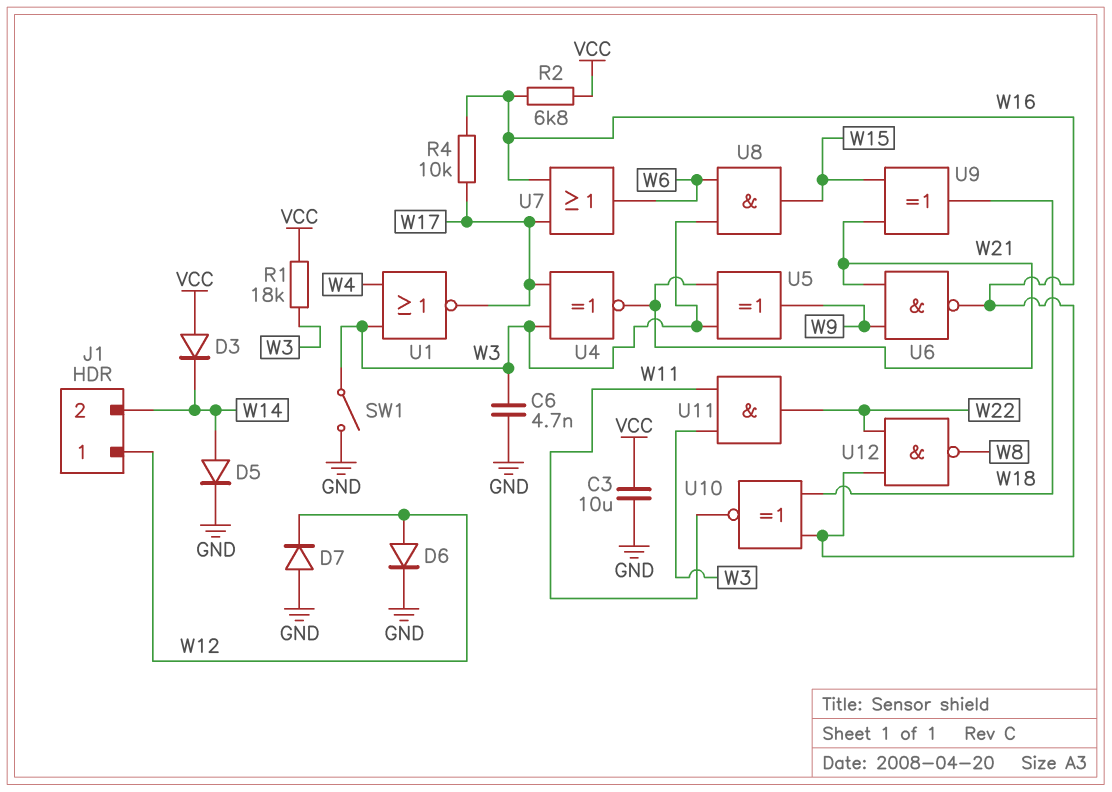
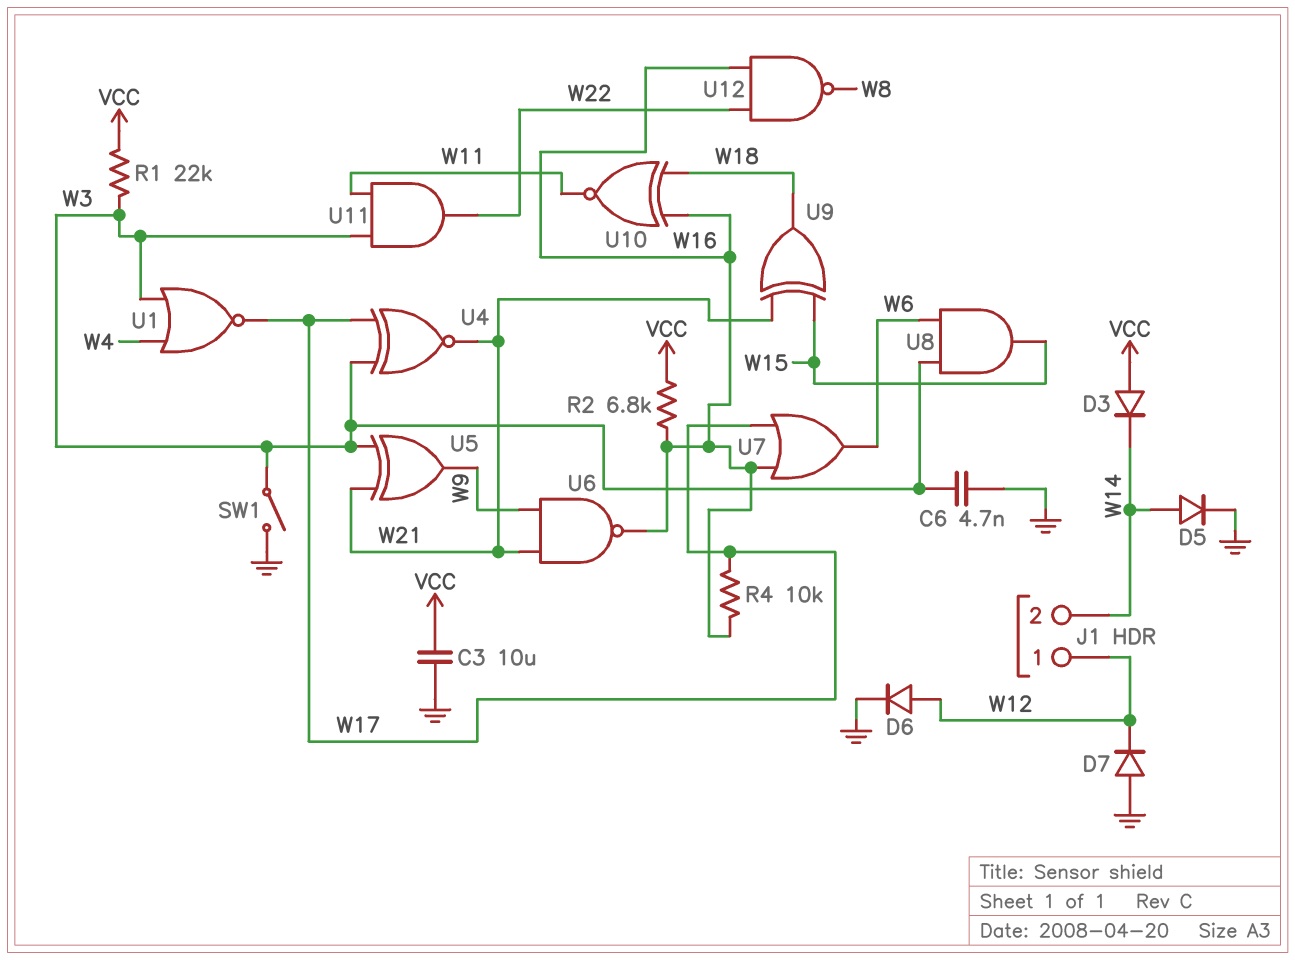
R1: 18k (VCC, W3) -> 22k (VCC, W3)

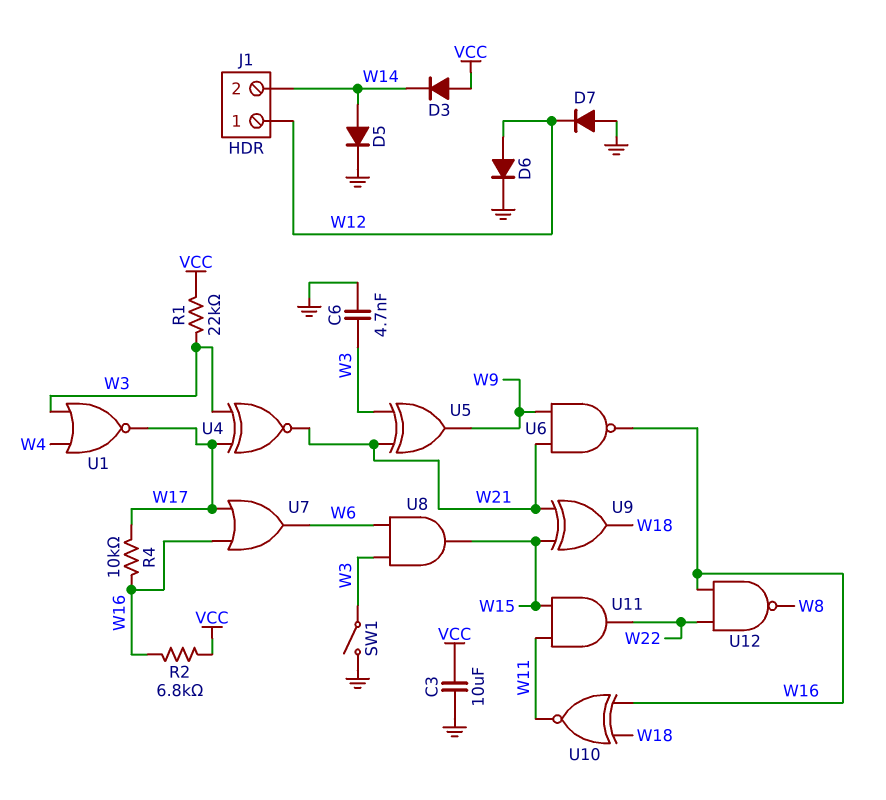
U11: AND (in W3, in W11, out W22) -> AND (in W11, in W15, out W22)

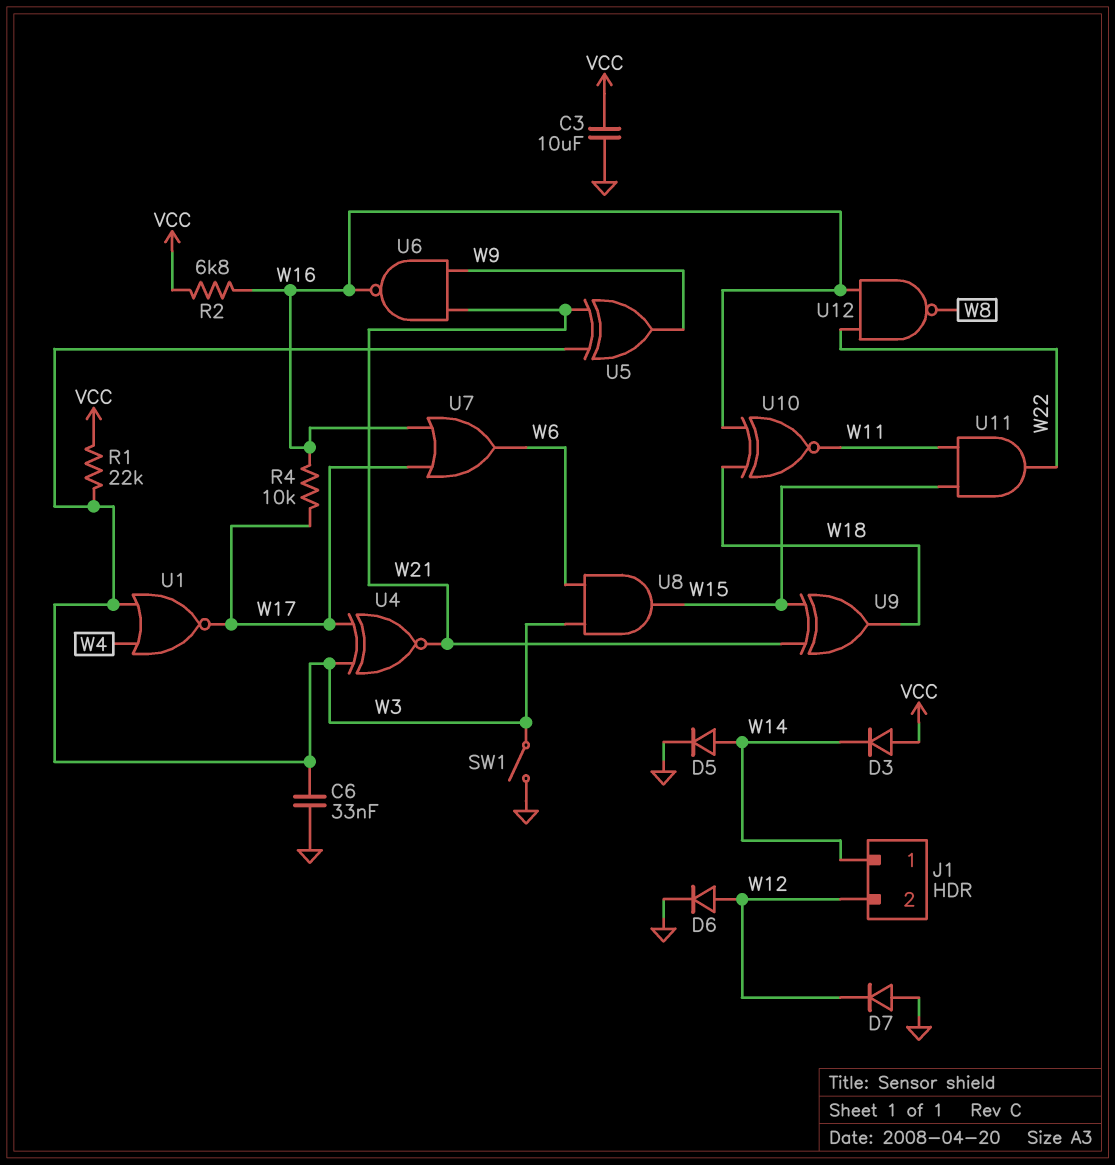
C6: 4.7nF (GND, W3) -> 33nF (GND, W3)
J1 pin 1: W12 -> W14
J1 pin 2: W14 -> W12

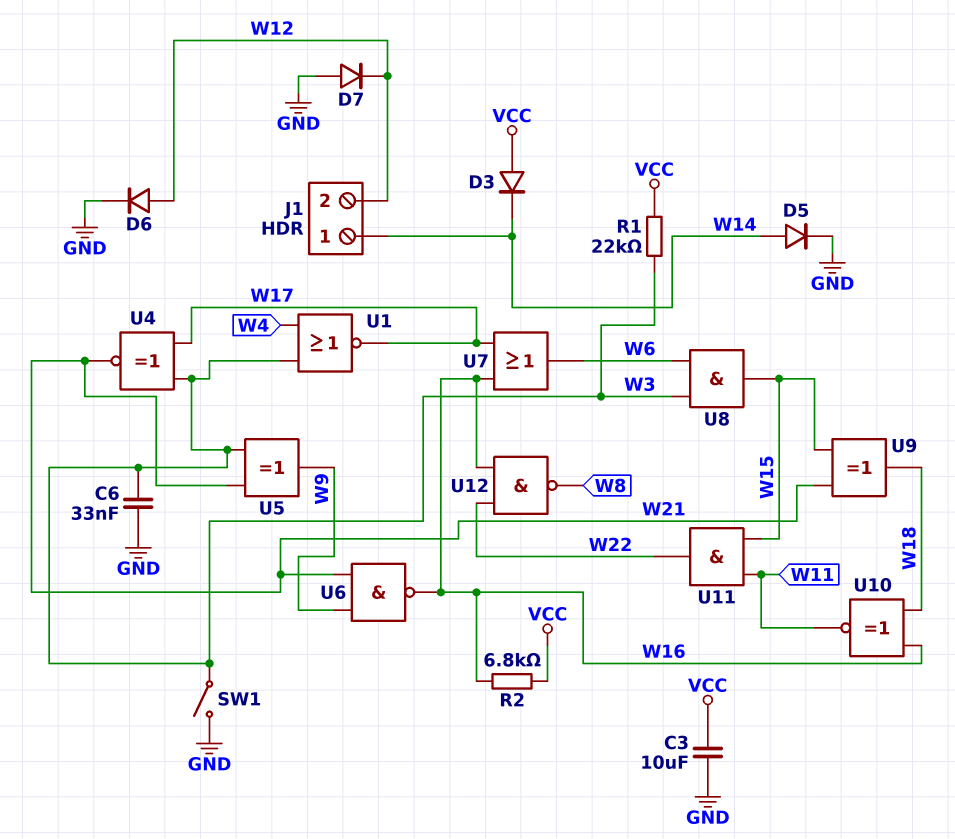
R4: 10k (W16, W17) -> none

